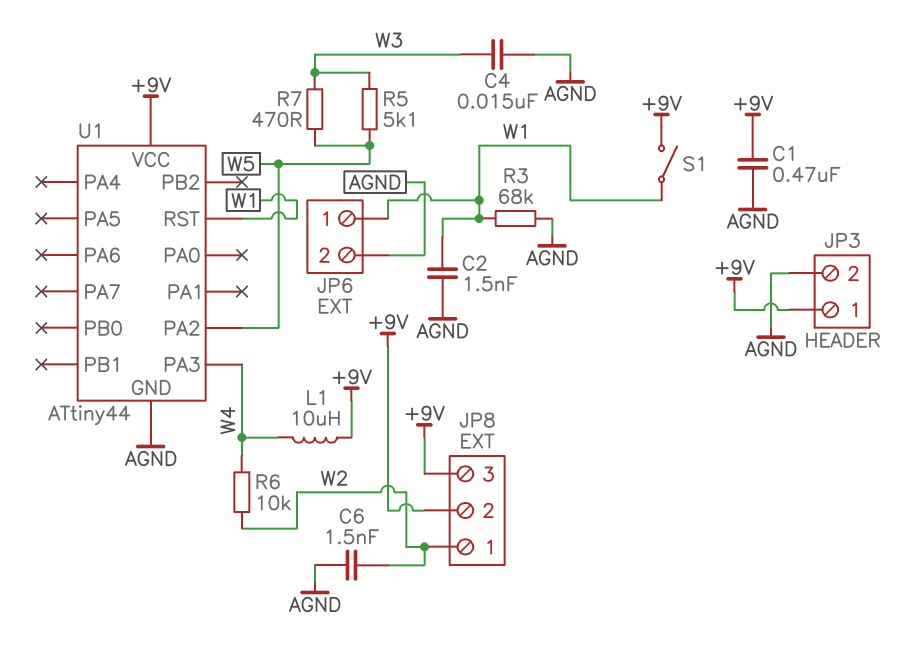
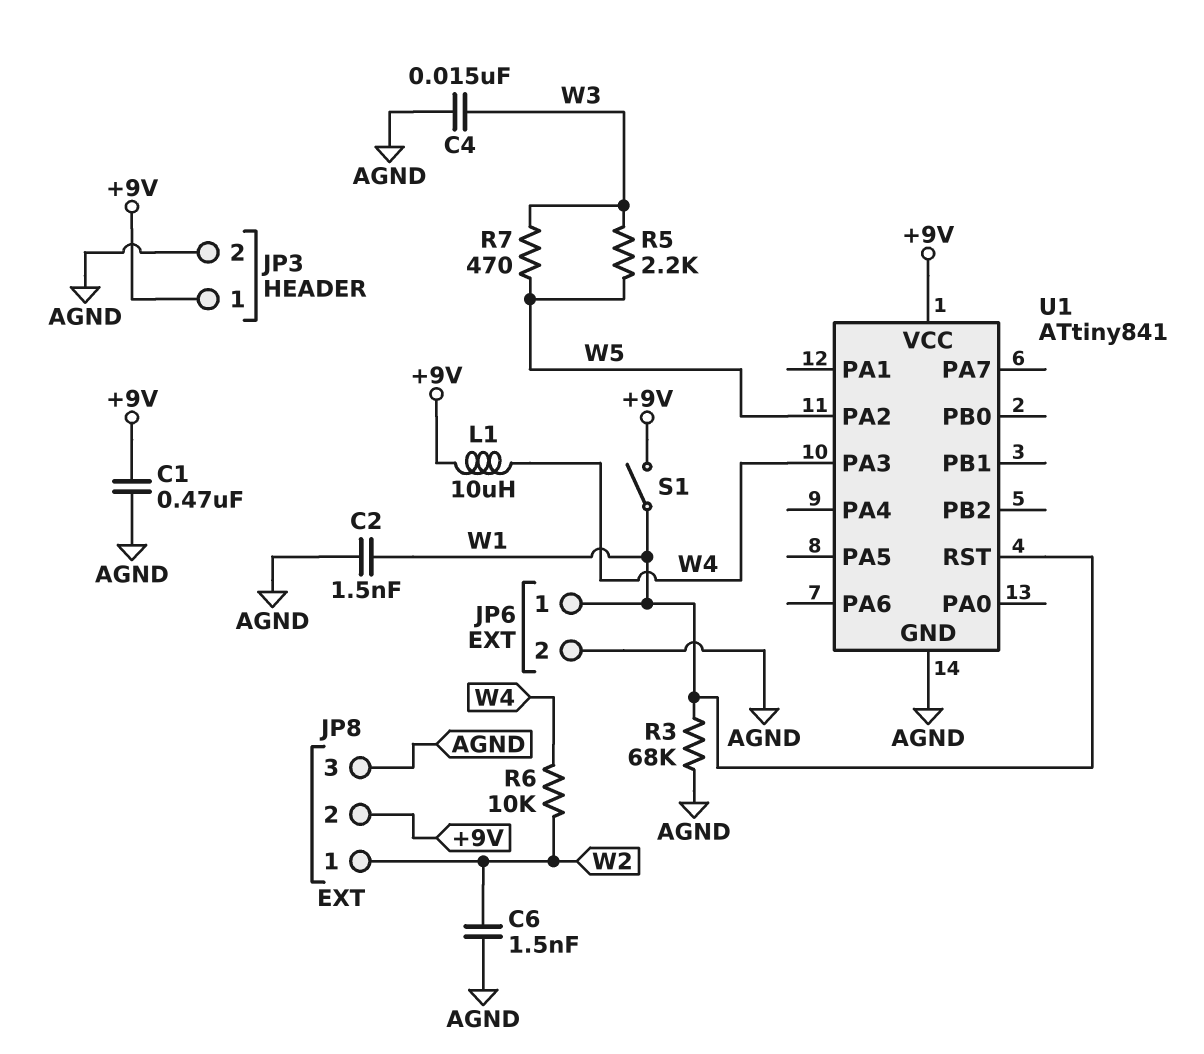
JP8 pin 3: +9V -> AGND
R5: 5.1k (W3, W5) -> 2.2k (W3, W5)
U1: ATtiny44 -> ATtiny841

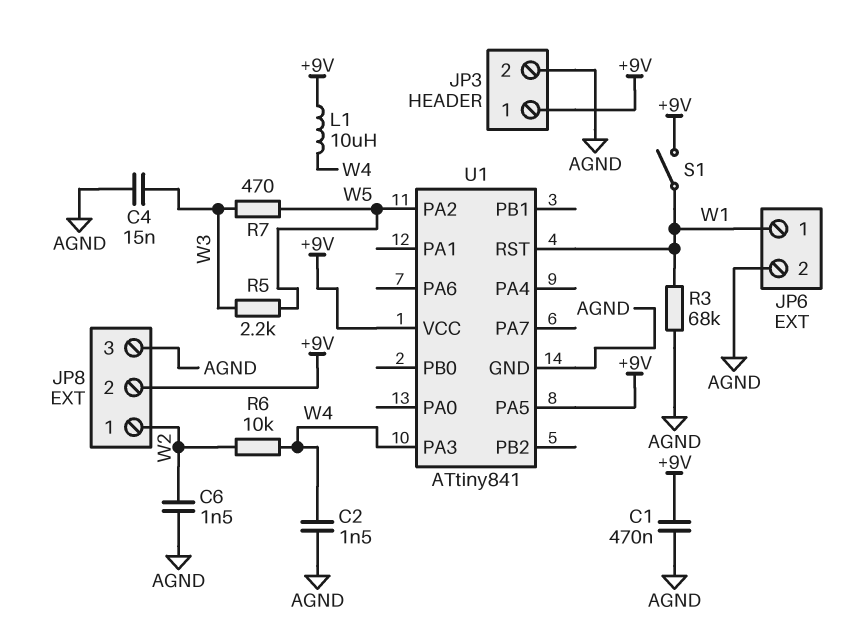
C2: 1.5nF (AGND, W1) -> 1.5nF (AGND, W4)
U1 pin PA5: none -> +9V

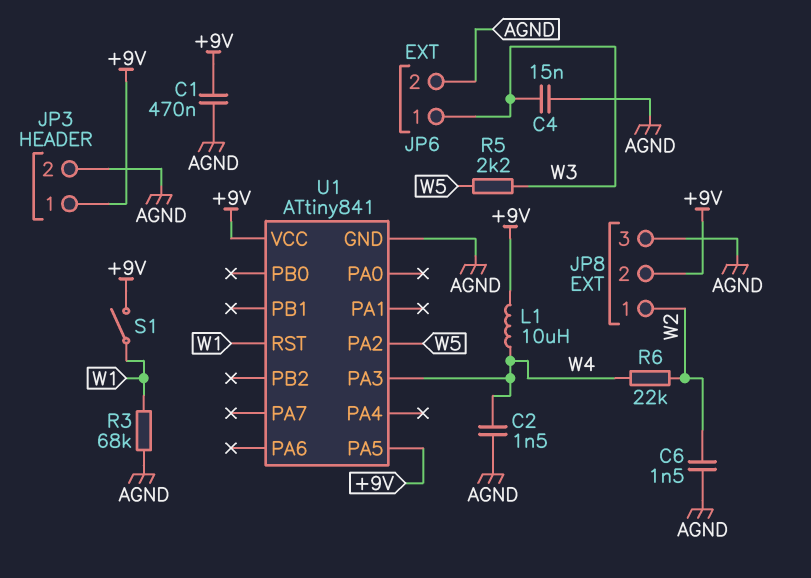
JP6 pin 1: W1 -> W3
R6: 10k (W2, W4) -> 22k (W2, W4)
R7: 470 (W3, W5) -> none

